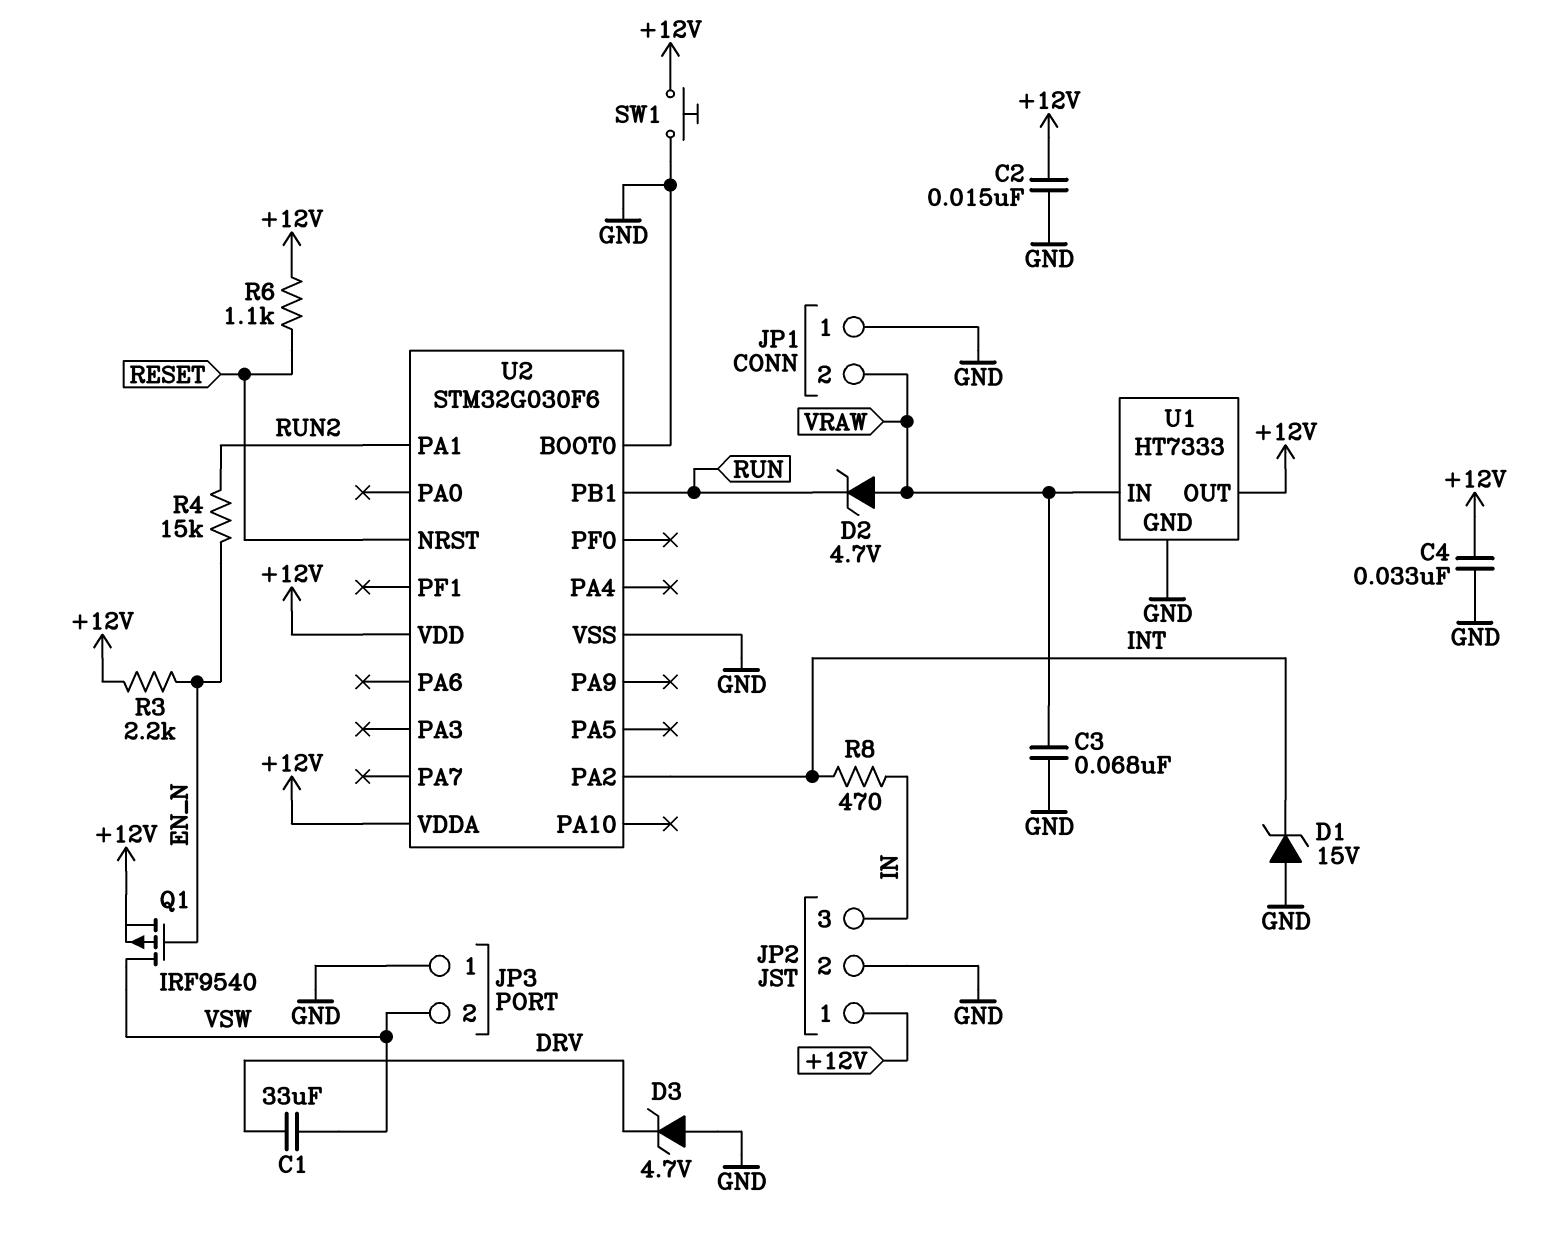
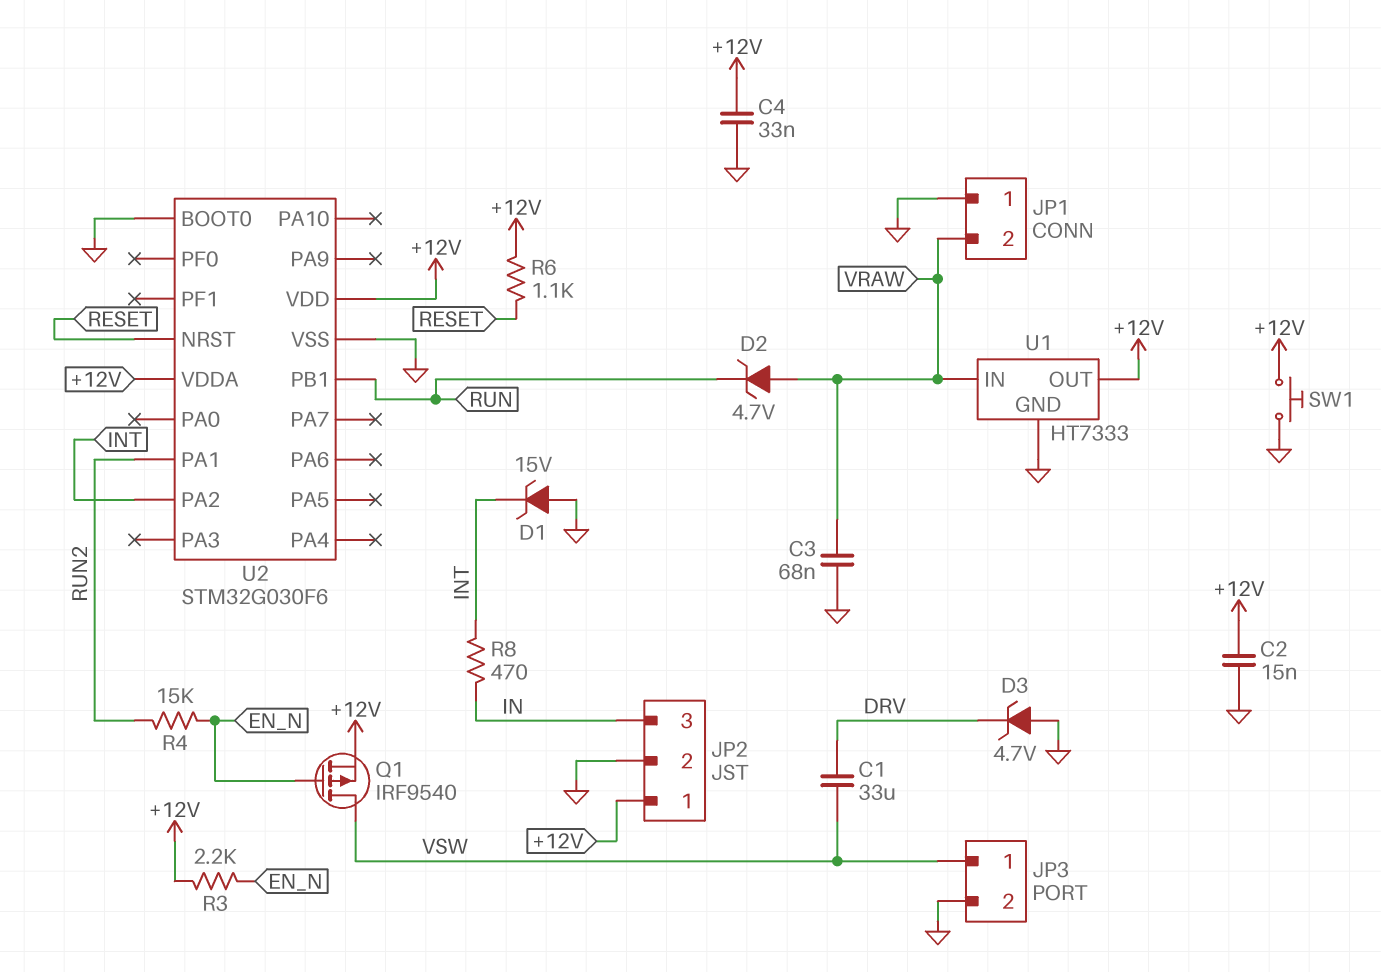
JP3 pin 1: GND -> VSW
JP3 pin 2: VSW -> GND

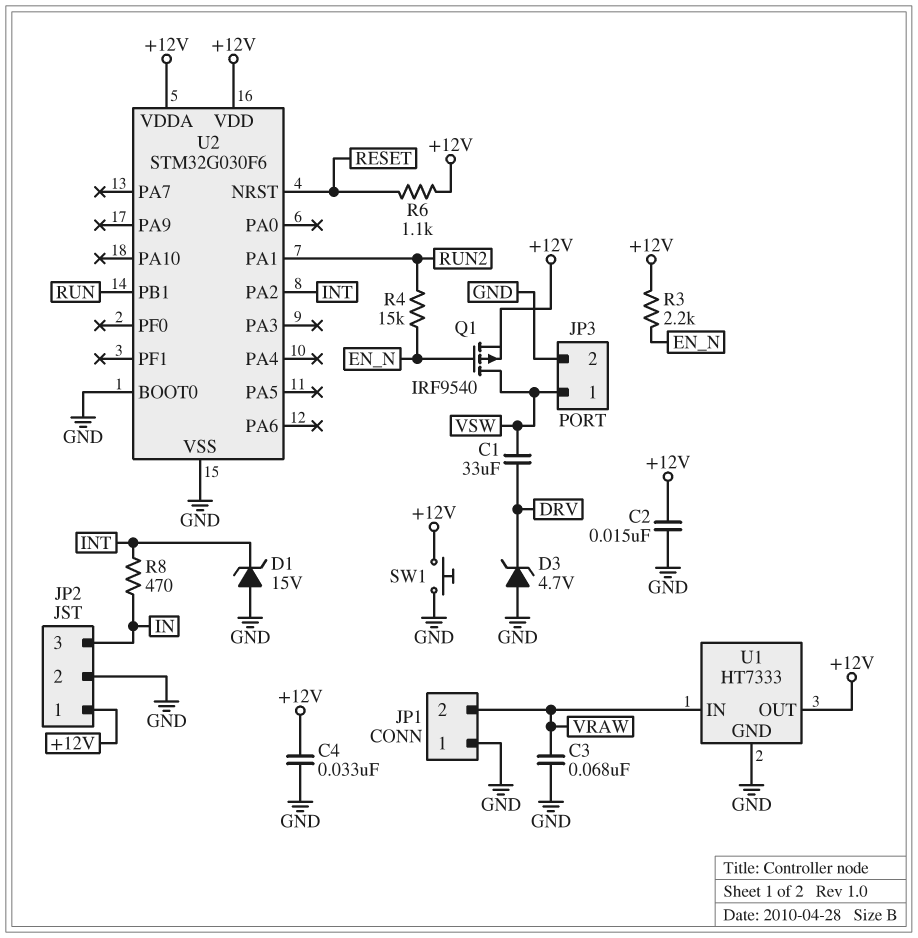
D2: zener 4.7V (A VRAW, K RUN) -> none

